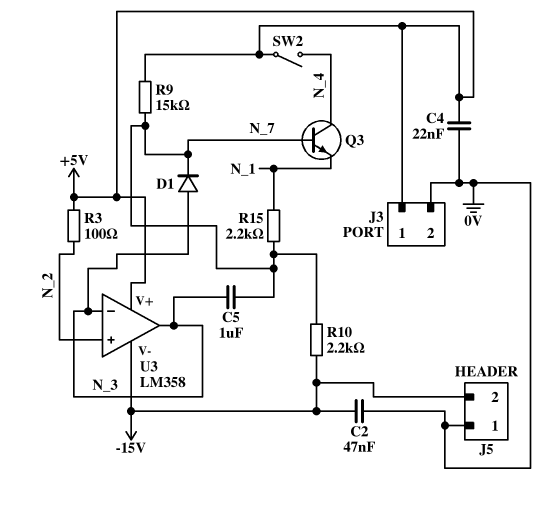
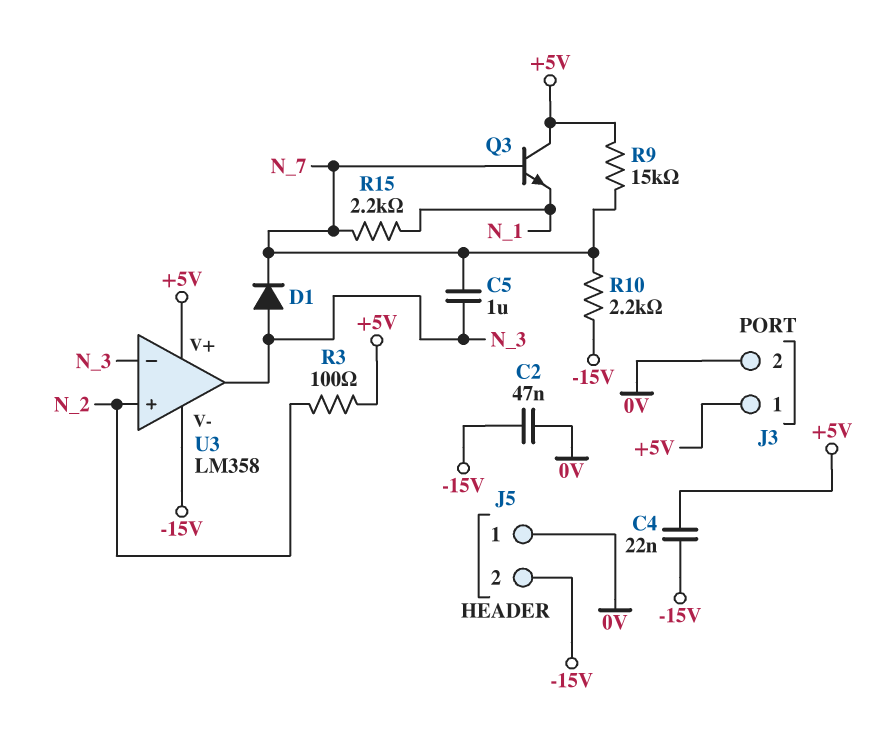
C4: 22nF (+5V, 0V) -> 22nF (+5V, -15V)
Q3: NPN (B N_7, C N_4, E N_1) -> NPN (B N_7, C +5V, E N_1)
SW2: switch (+5V, N_4) -> none

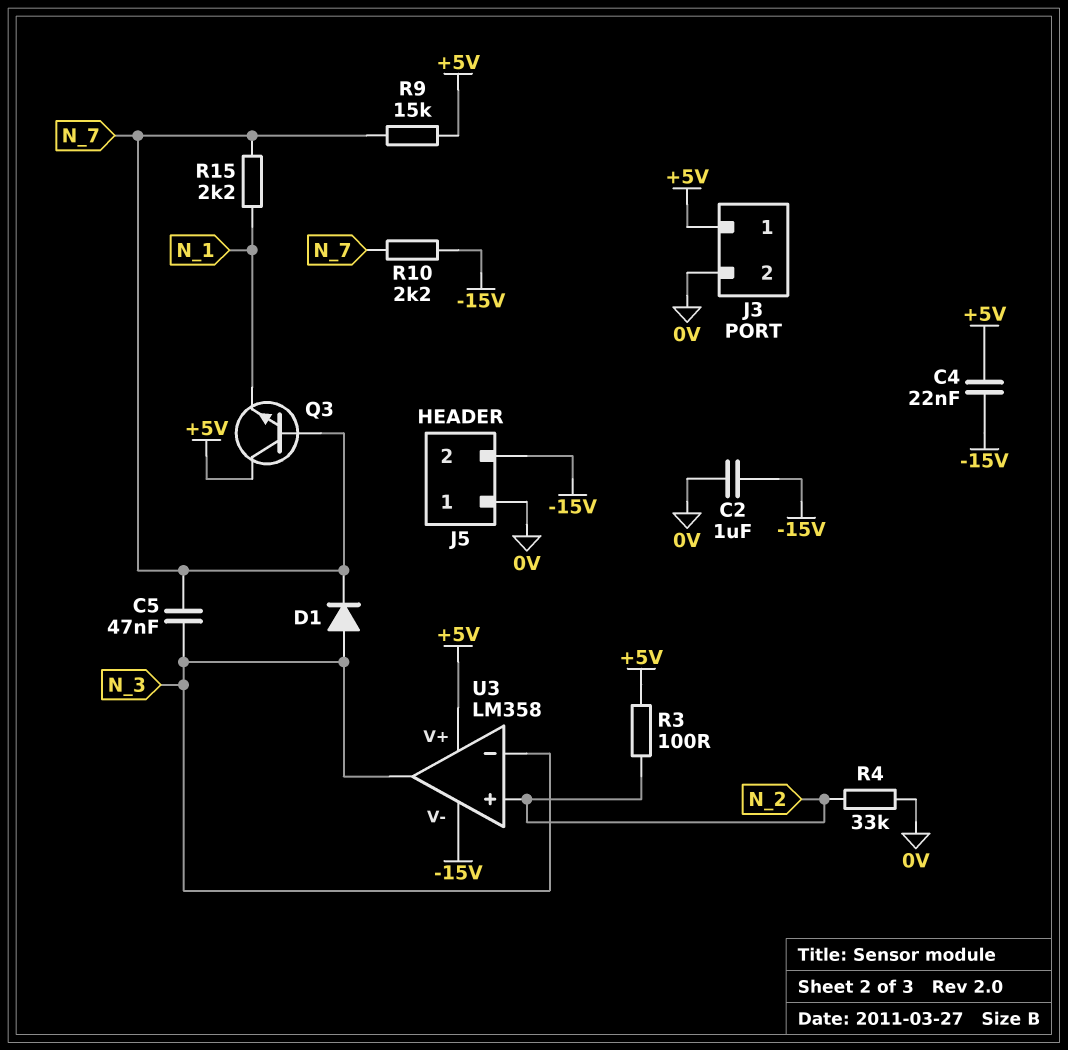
C2: 47nF (-15V, 0V) -> 1uF (-15V, 0V)
C5: 1uF (N_3, N_7) -> 47nF (N_3, N_7)
R4: none -> 33k (0V, N_2)

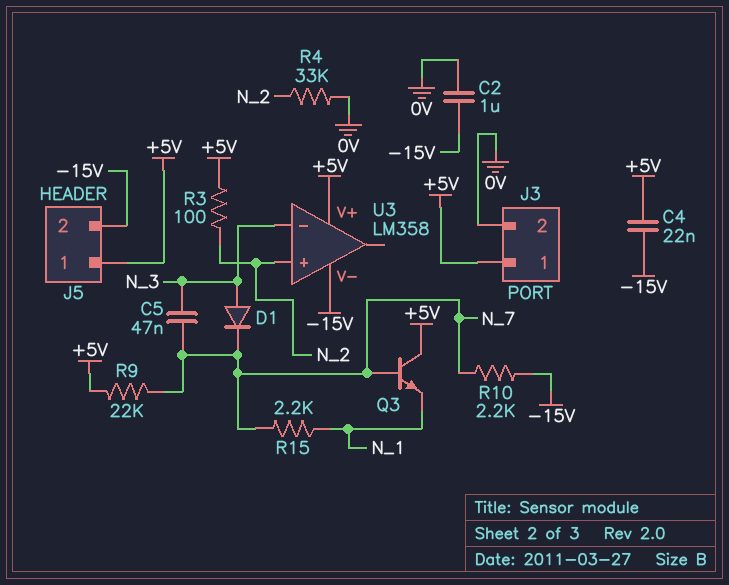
J5 pin 1: 0V -> +5V
R9: 15k (+5V, N_7) -> 22k (+5V, N_7)
U3 pin out: N_3 -> none

